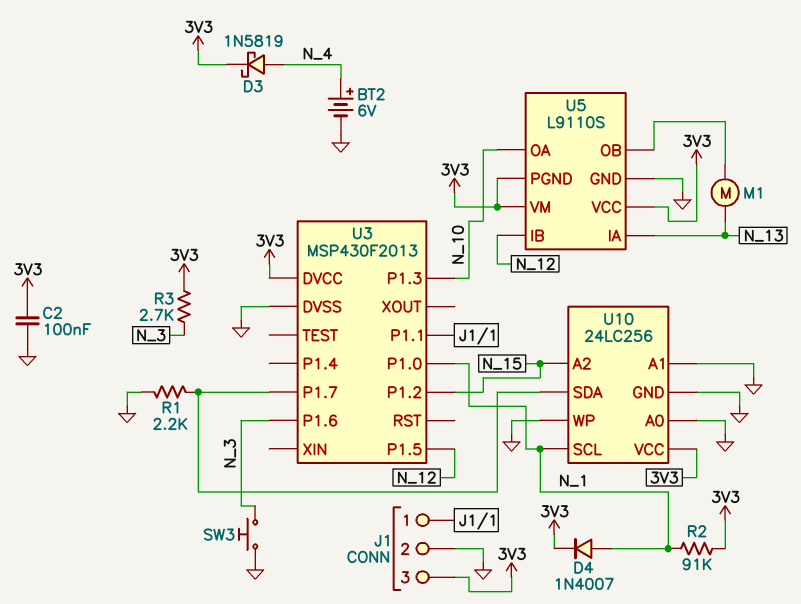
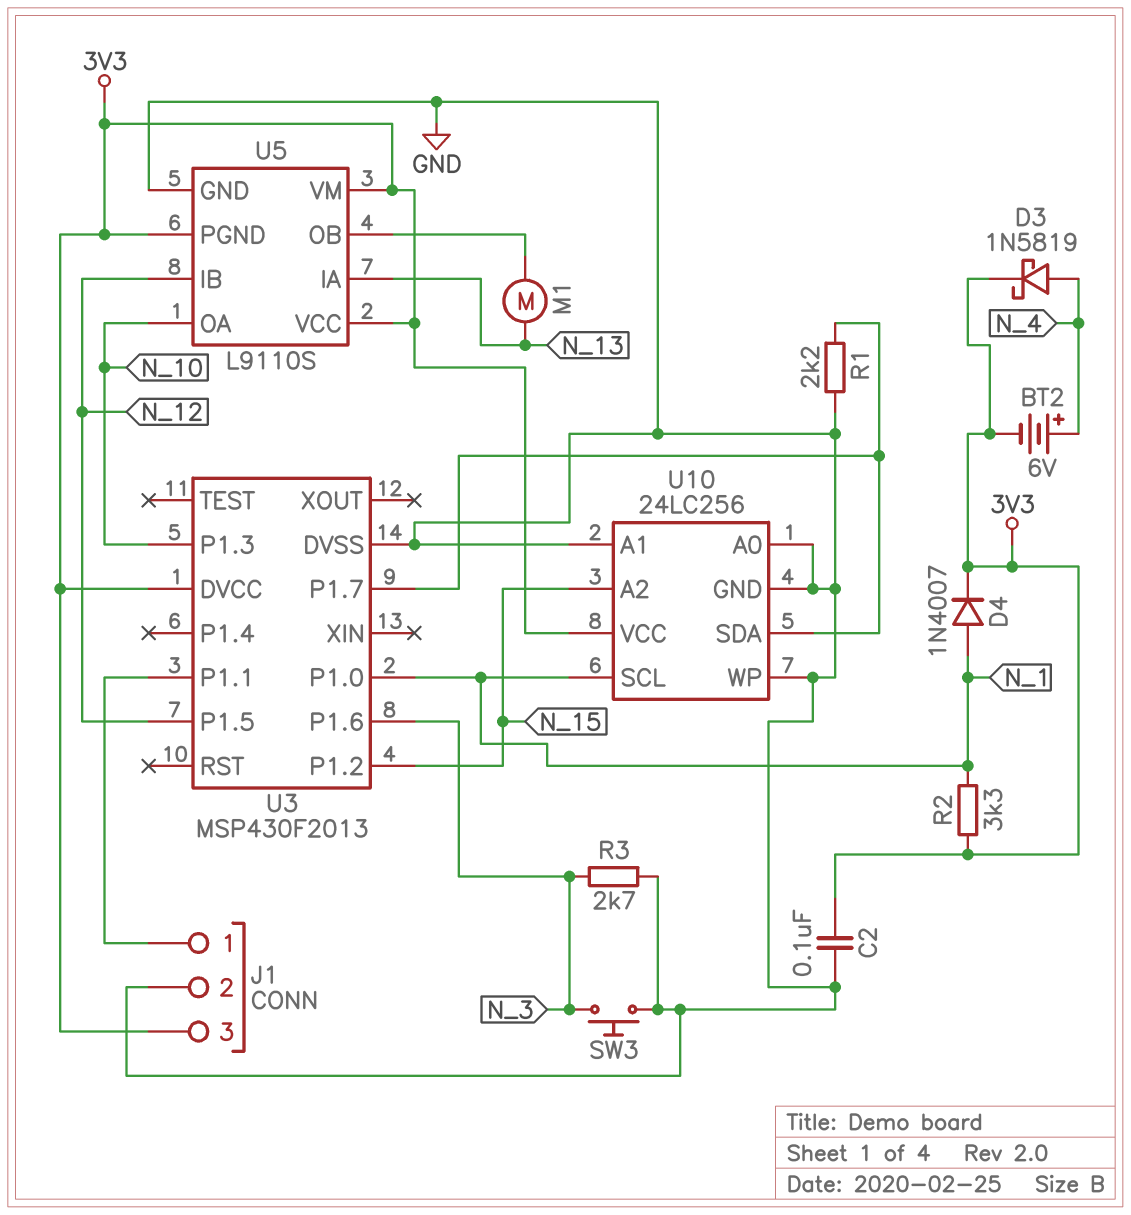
BT2: 6V (plus N_4, minus GND) -> 6V (plus N_4, minus 3V3)
R2: 91k (3V3, N_1) -> 3.3k (3V3, N_1)
R3: 2.7k (3V3, N_3) -> 2.7k (GND, N_3)

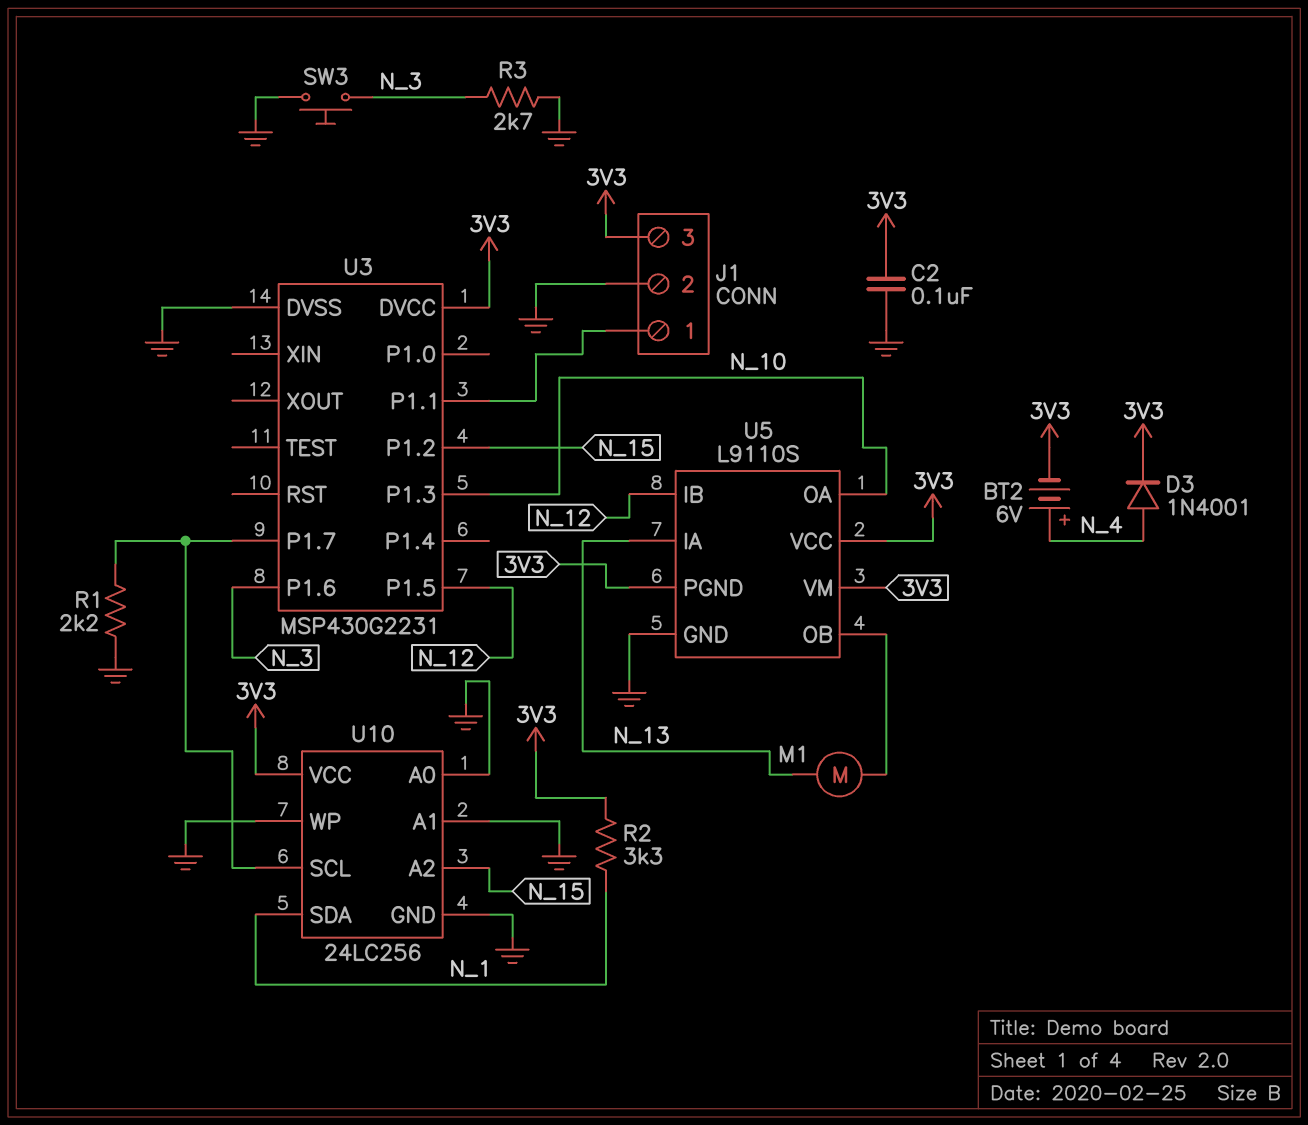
D3: schottky 1N5819 (A N_4, K 3V3) -> diode 1N4001 (A N_4, K 3V3)
D4: diode 1N4007 (A N_1, K 3V3) -> none
U3: MSP430F2013 -> MSP430G2231
U3 pin P1.0: N_1 -> none
U10 pin SCL: N_1 -> U3/P1.7
U10 pin SDA: U3/P1.7 -> N_1

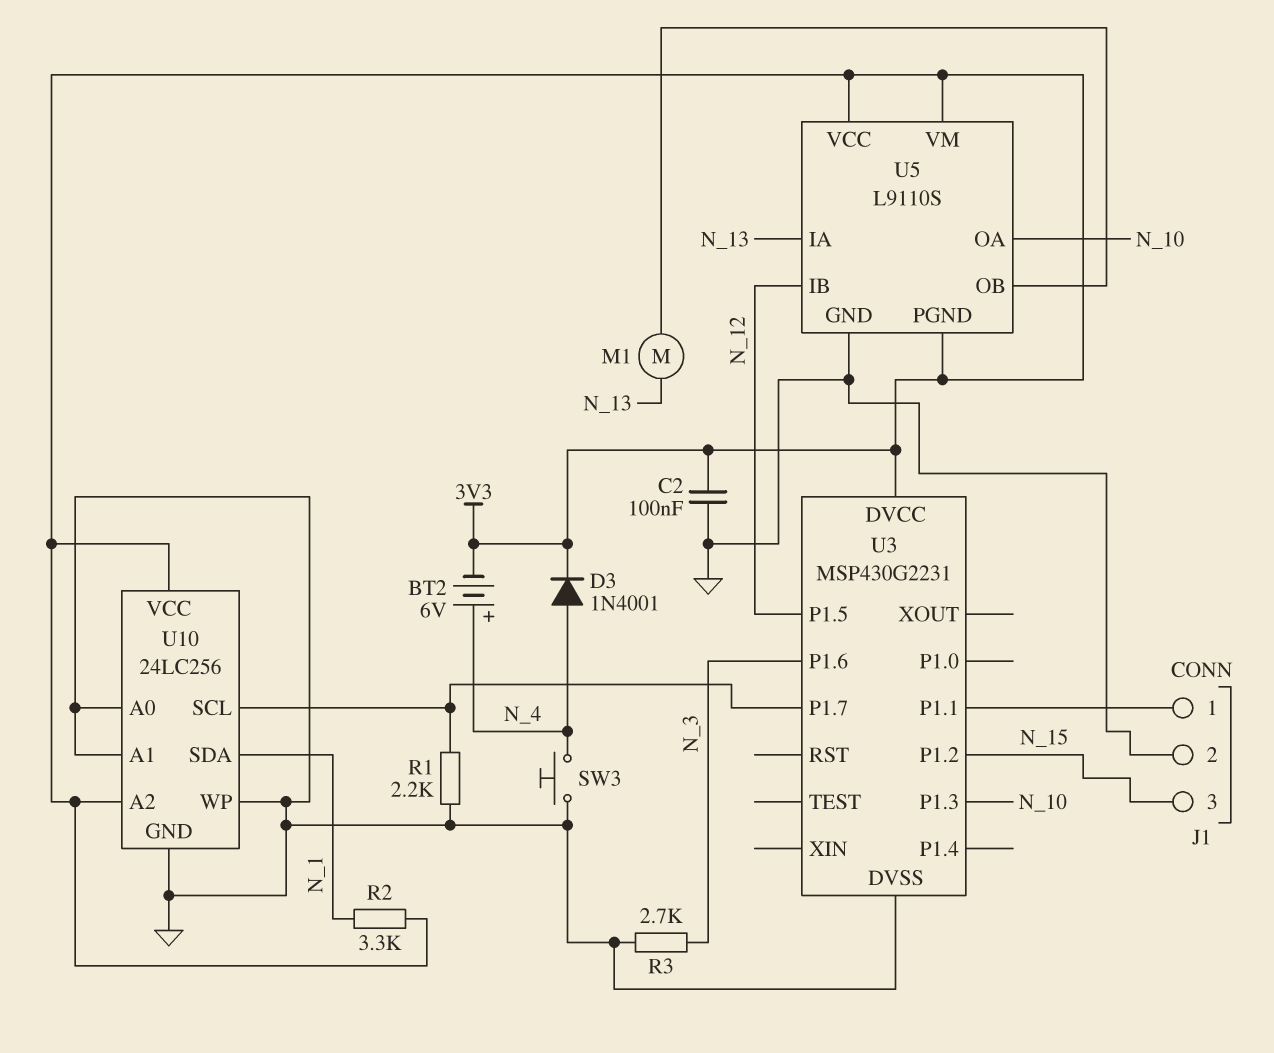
J1 pin 3: 3V3 -> N_15
SW3: button (GND, N_3) -> button (GND, N_4)
U10 pin A2: N_15 -> 3V3

